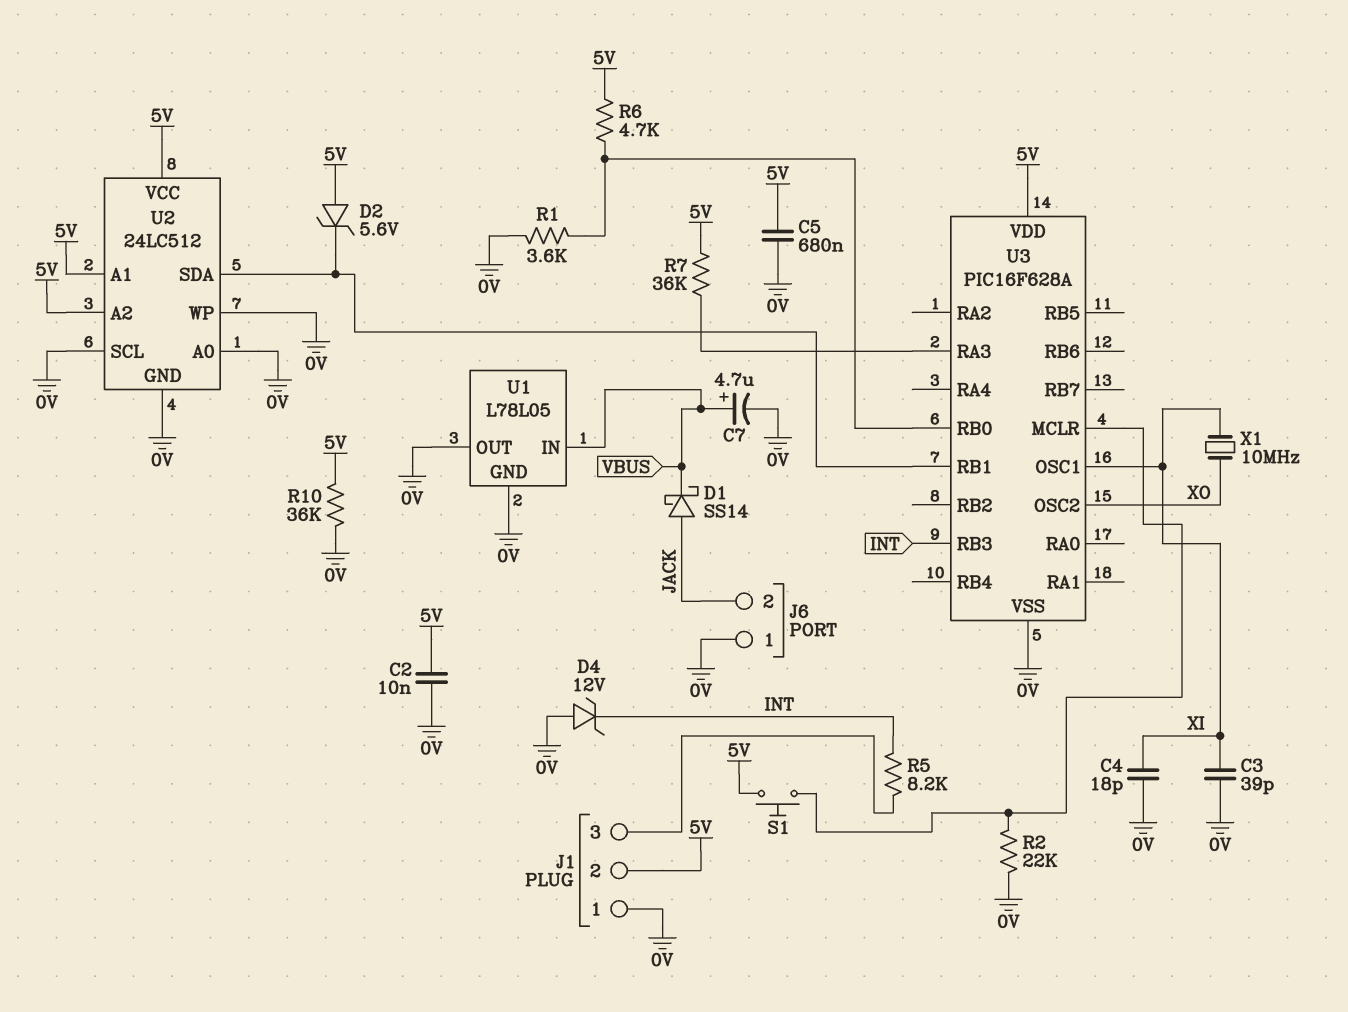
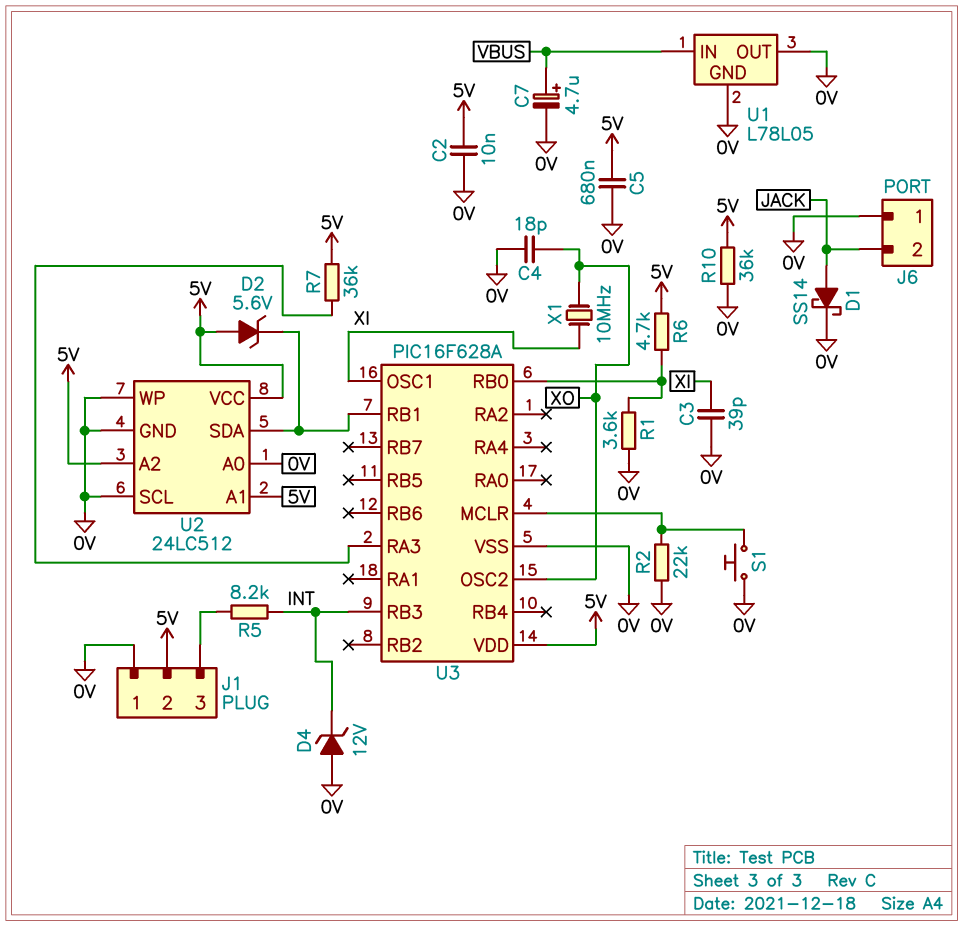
C4: 18pF (0V, XI) -> 18pF (0V, XO)
D1: schottky SS14 (A JACK, K VBUS) -> schottky SS14 (A JACK, K 0V)
S1: button (5V, U3/MCLR) -> button (0V, U3/MCLR)

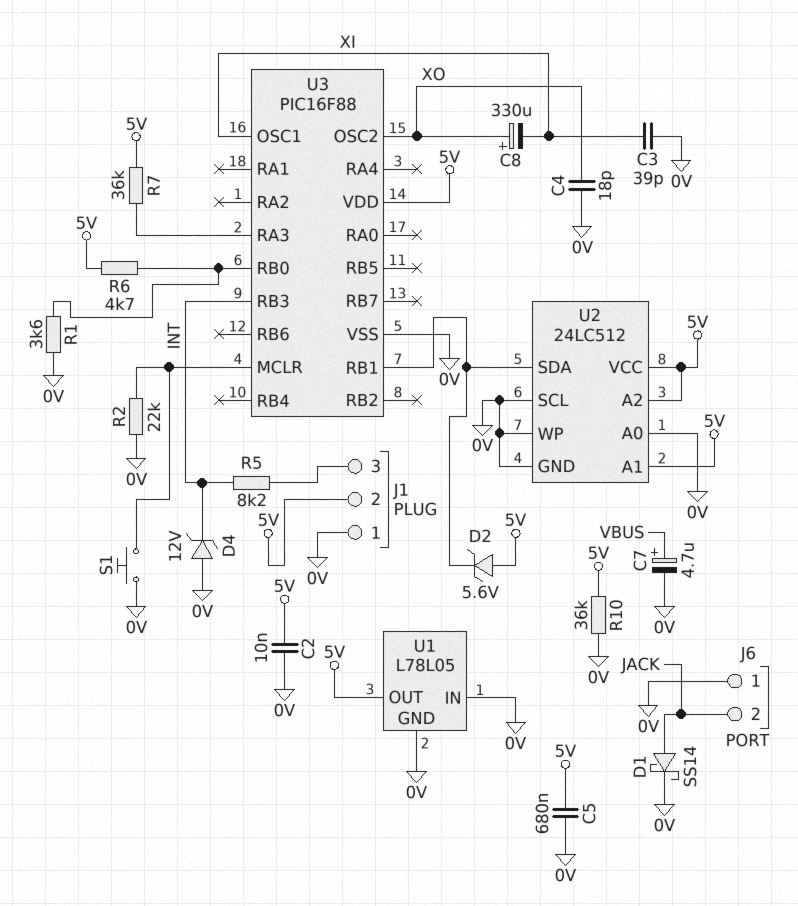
C8: none -> 330uF (plus XO, minus XI)
U1 pin IN: VBUS -> 0V
U1 pin OUT: 0V -> 5V
U3: PIC16F628A -> PIC16F88
X1: 10MHz (XI, XO) -> none

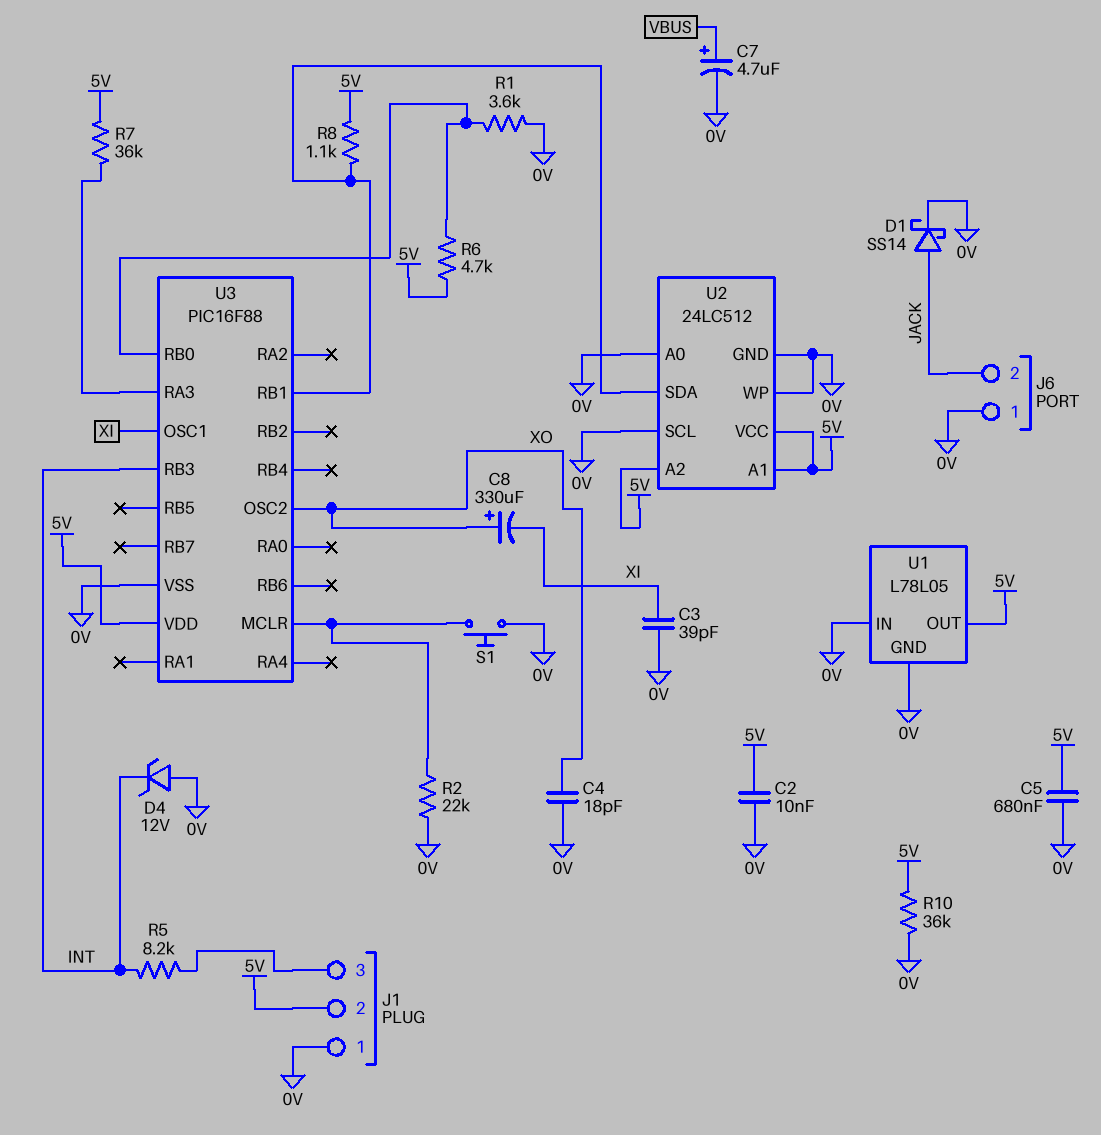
D2: zener 5.6V (A 5V, K U2/SDA) -> none
R8: none -> 1.1k (5V, U2/SDA)

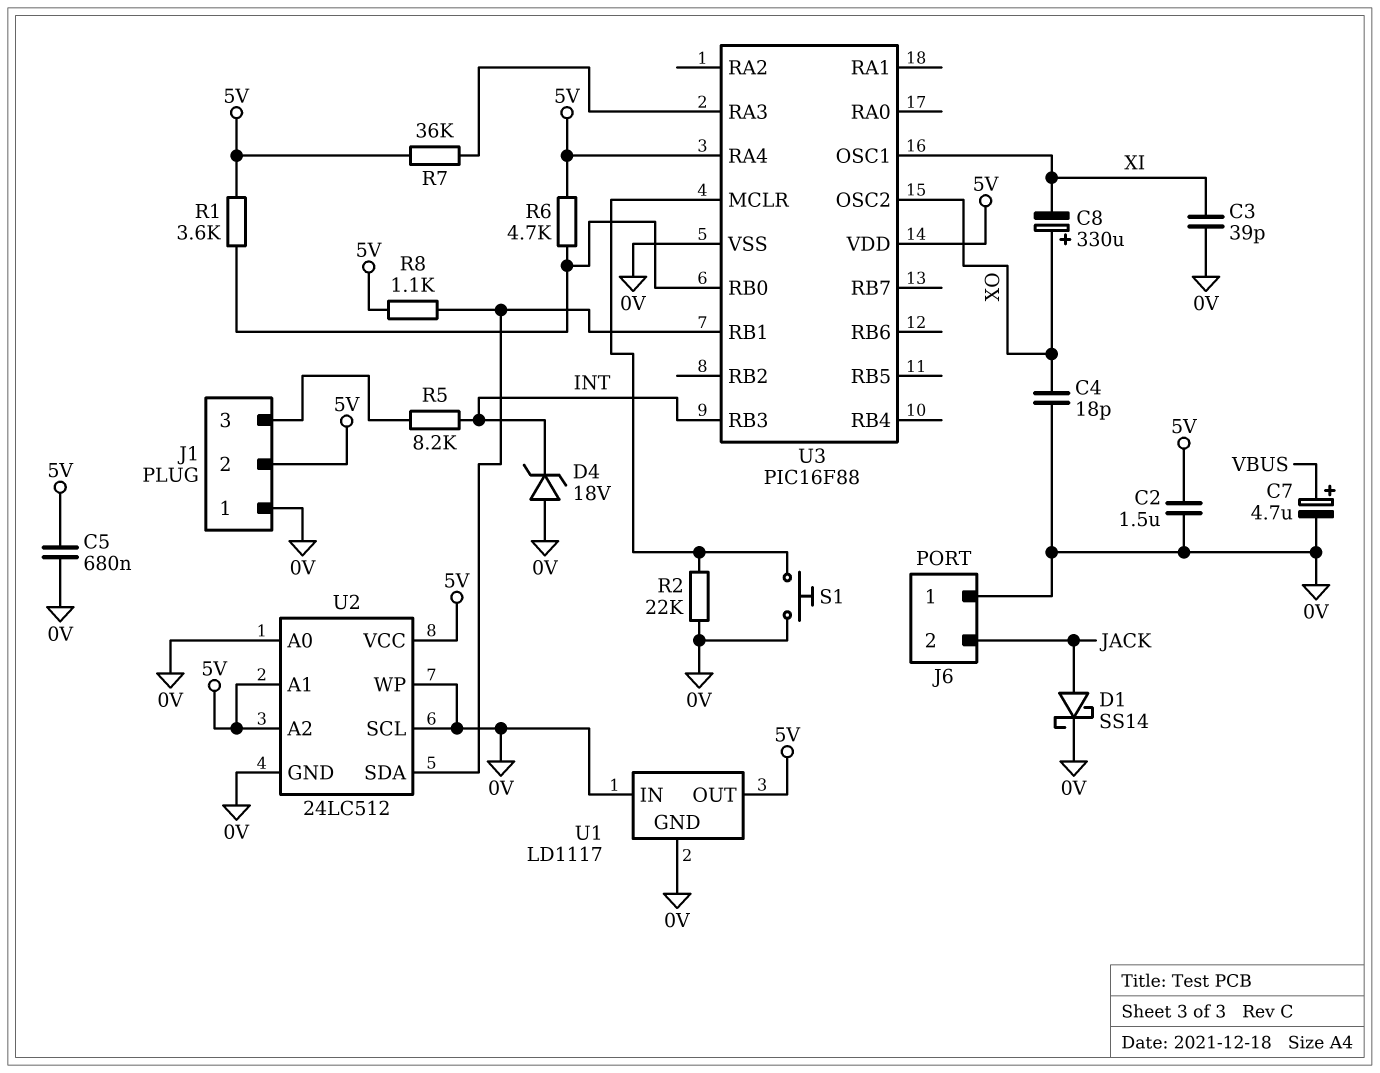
C2: 10nF (0V, 5V) -> 1.5uF (0V, 5V)
D4: zener 12V (A 0V, K INT) -> zener 18V (A 0V, K INT)
R1: 3.6k (0V, U3/RB0) -> 3.6k (5V, U3/RB0)
R10: 36k (0V, 5V) -> none
U1: L78L05 -> LD1117
U3 pin RA4: none -> 5V

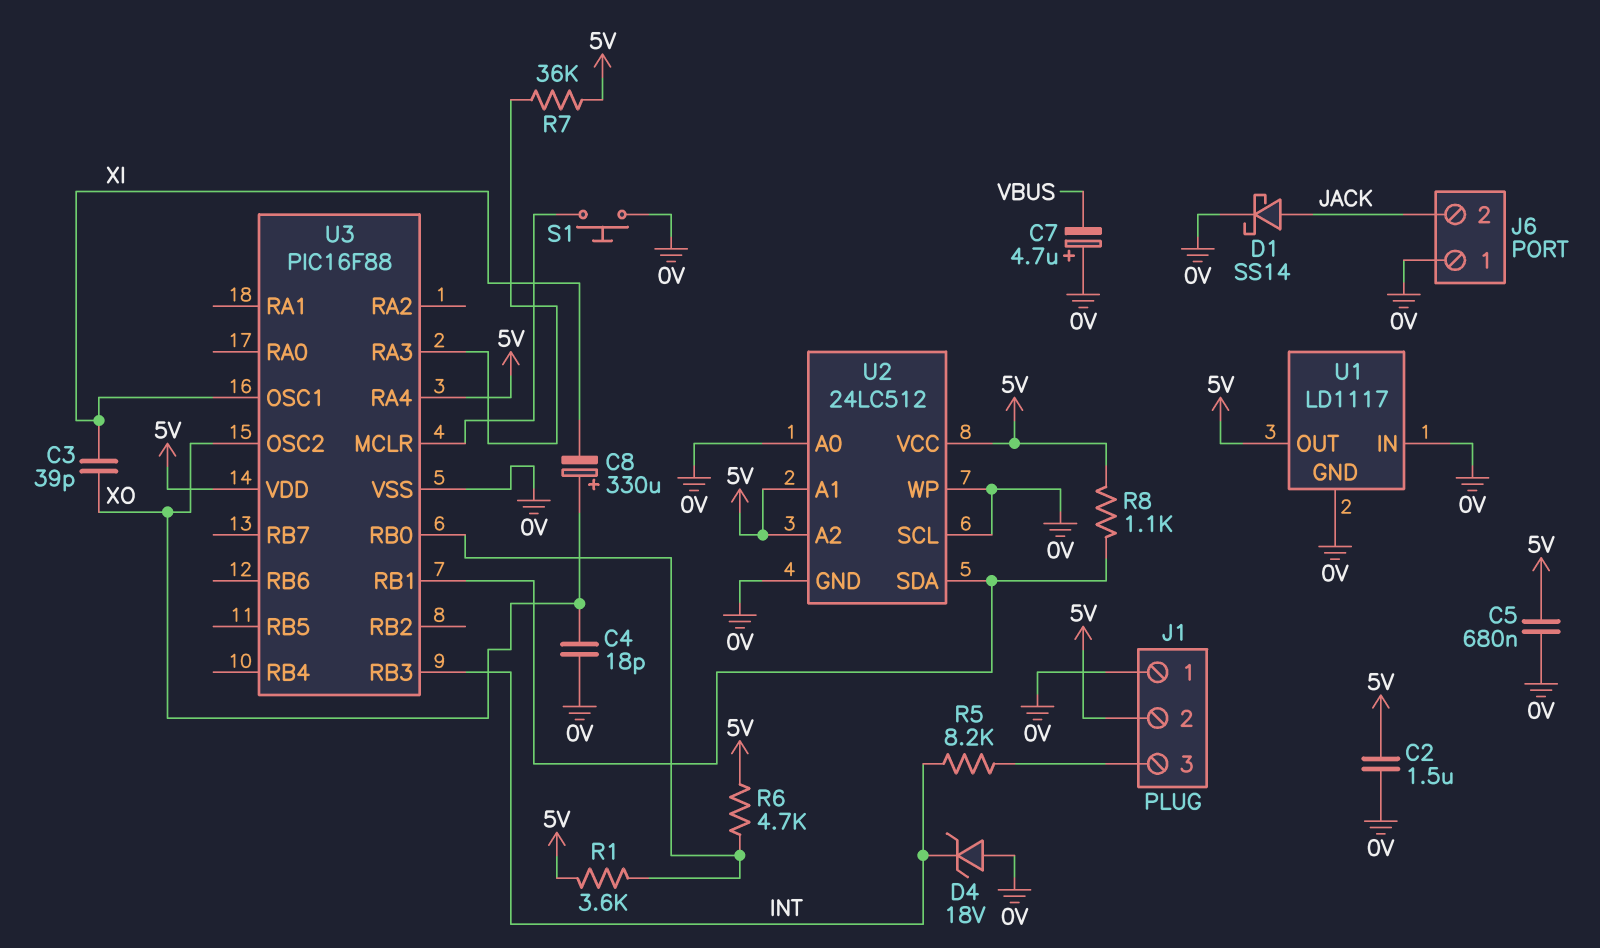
C3: 39pF (0V, XI) -> 39pF (XI, XO)
C7: 4.7uF (plus VBUS, minus 0V) -> 4.7uF (plus 0V, minus VBUS)
R2: 22k (0V, U3/MCLR) -> none

